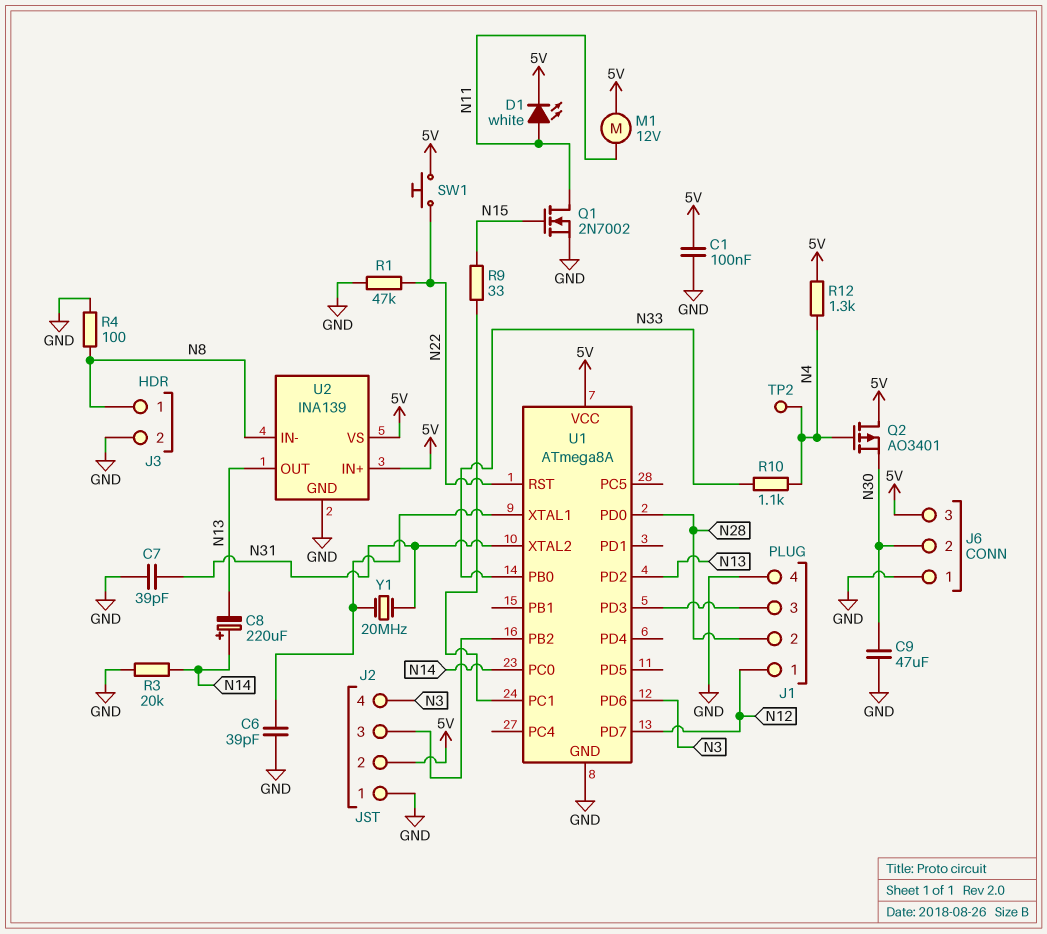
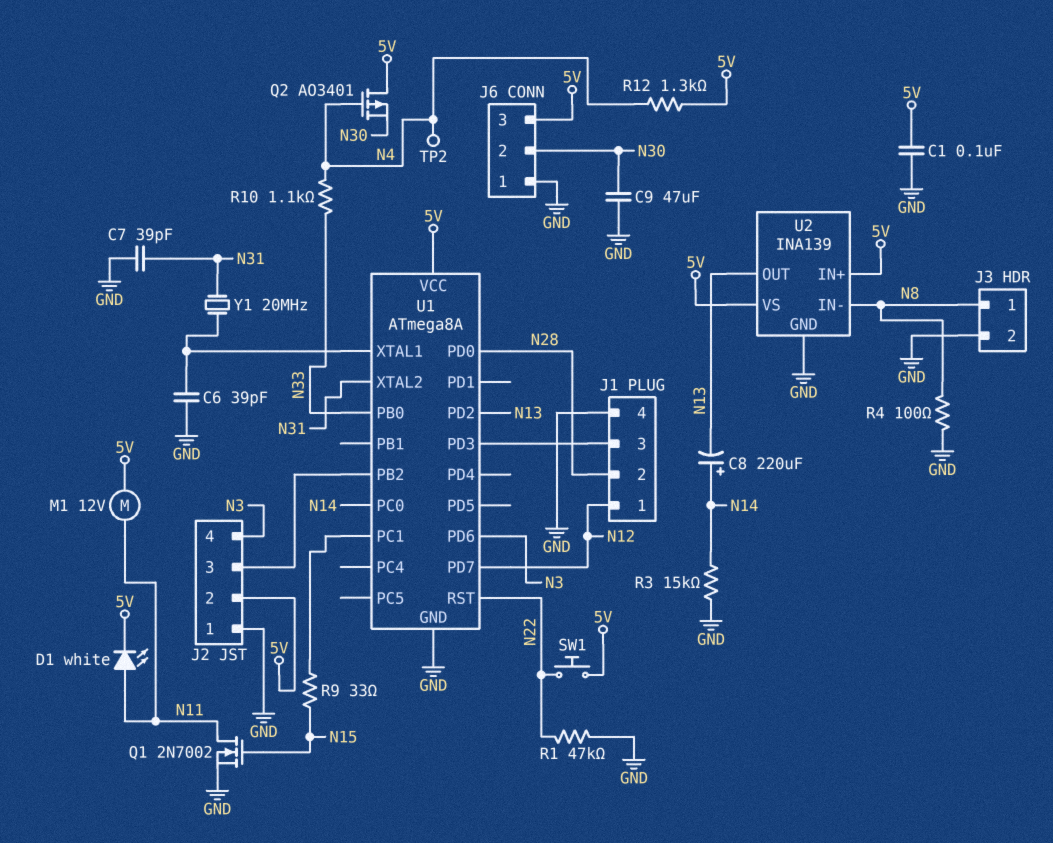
R3: 20k (GND, N14) -> 15k (GND, N14)

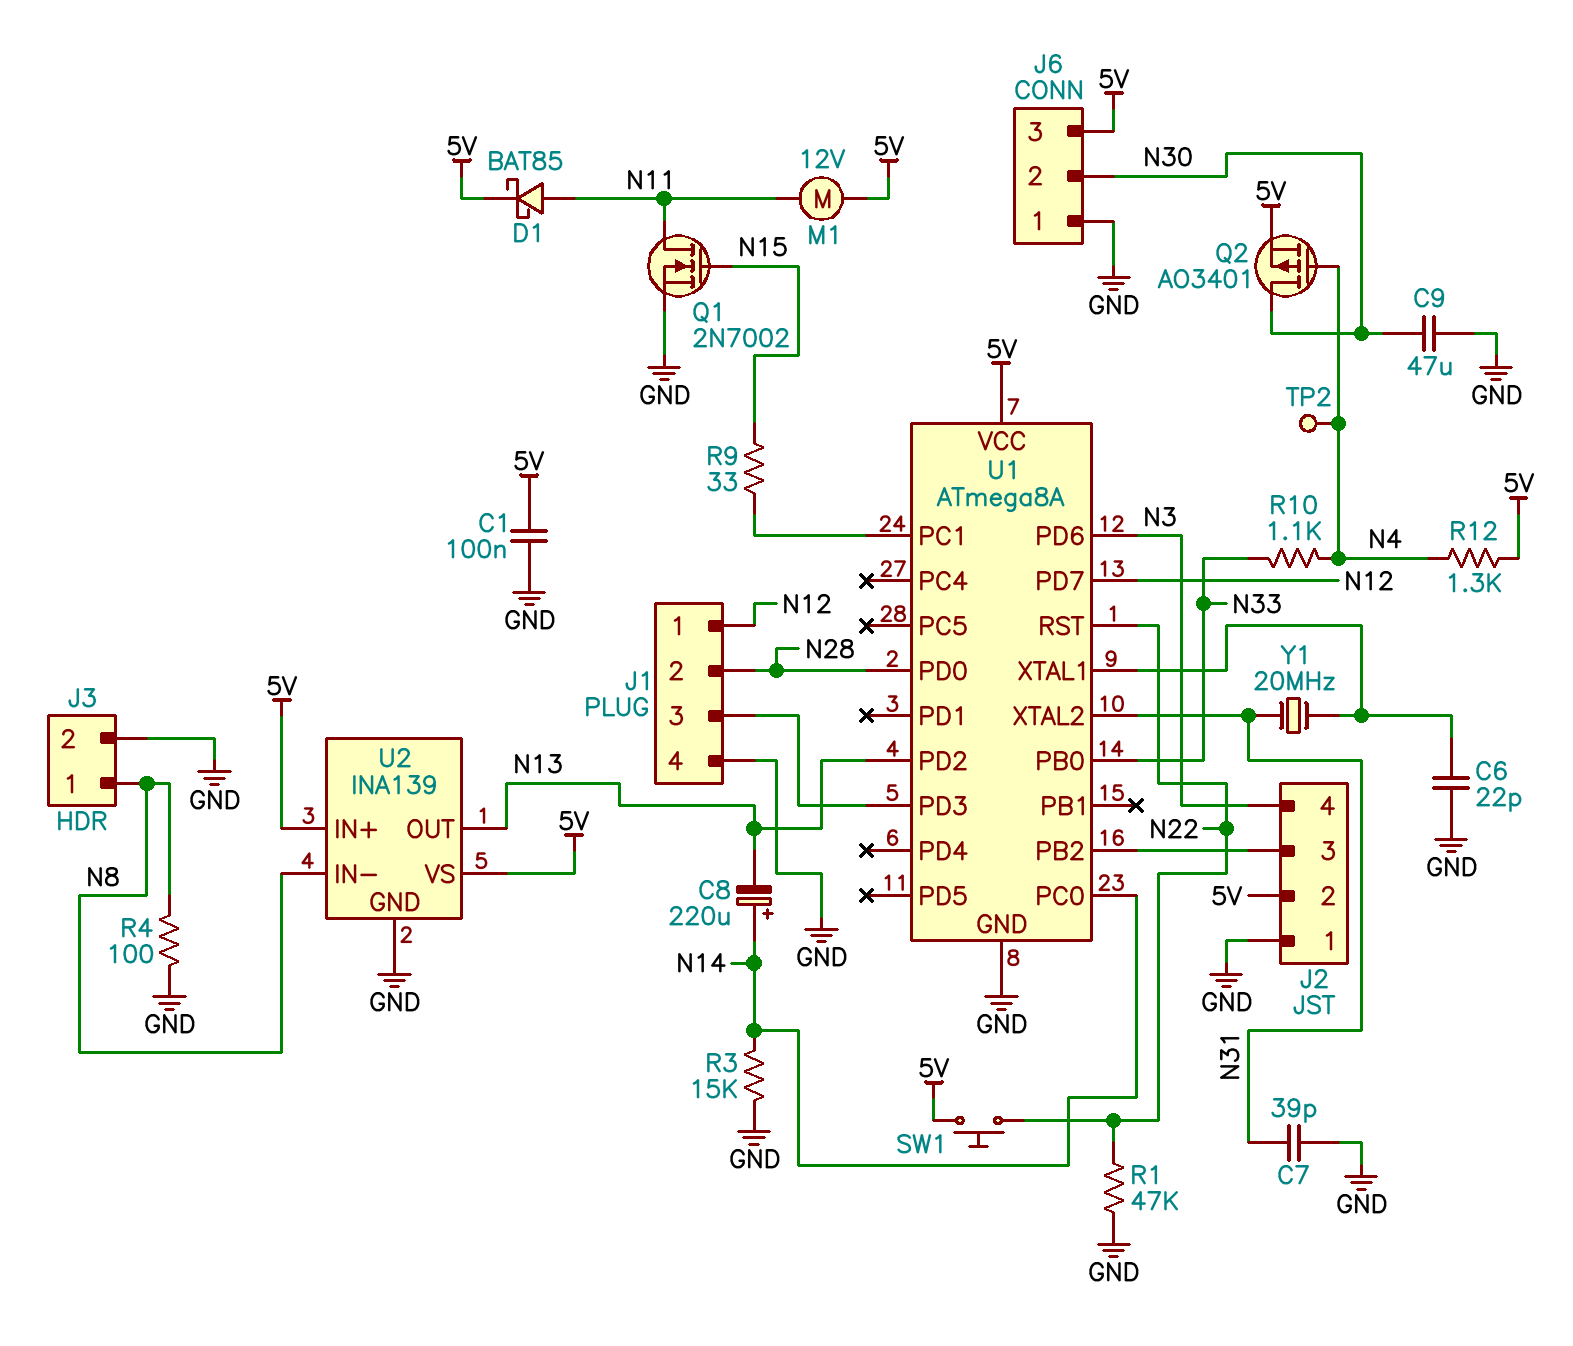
C6: 39pF (GND, U1/XTAL1) -> 22pF (GND, U1/XTAL1)
D1: LED white (A N11, K 5V) -> schottky BAT85 (A N11, K 5V)
Q2: PMOS AO3401 (G N4, D 5V, S N30) -> PMOS AO3401 (G N4, D N30, S 5V)

